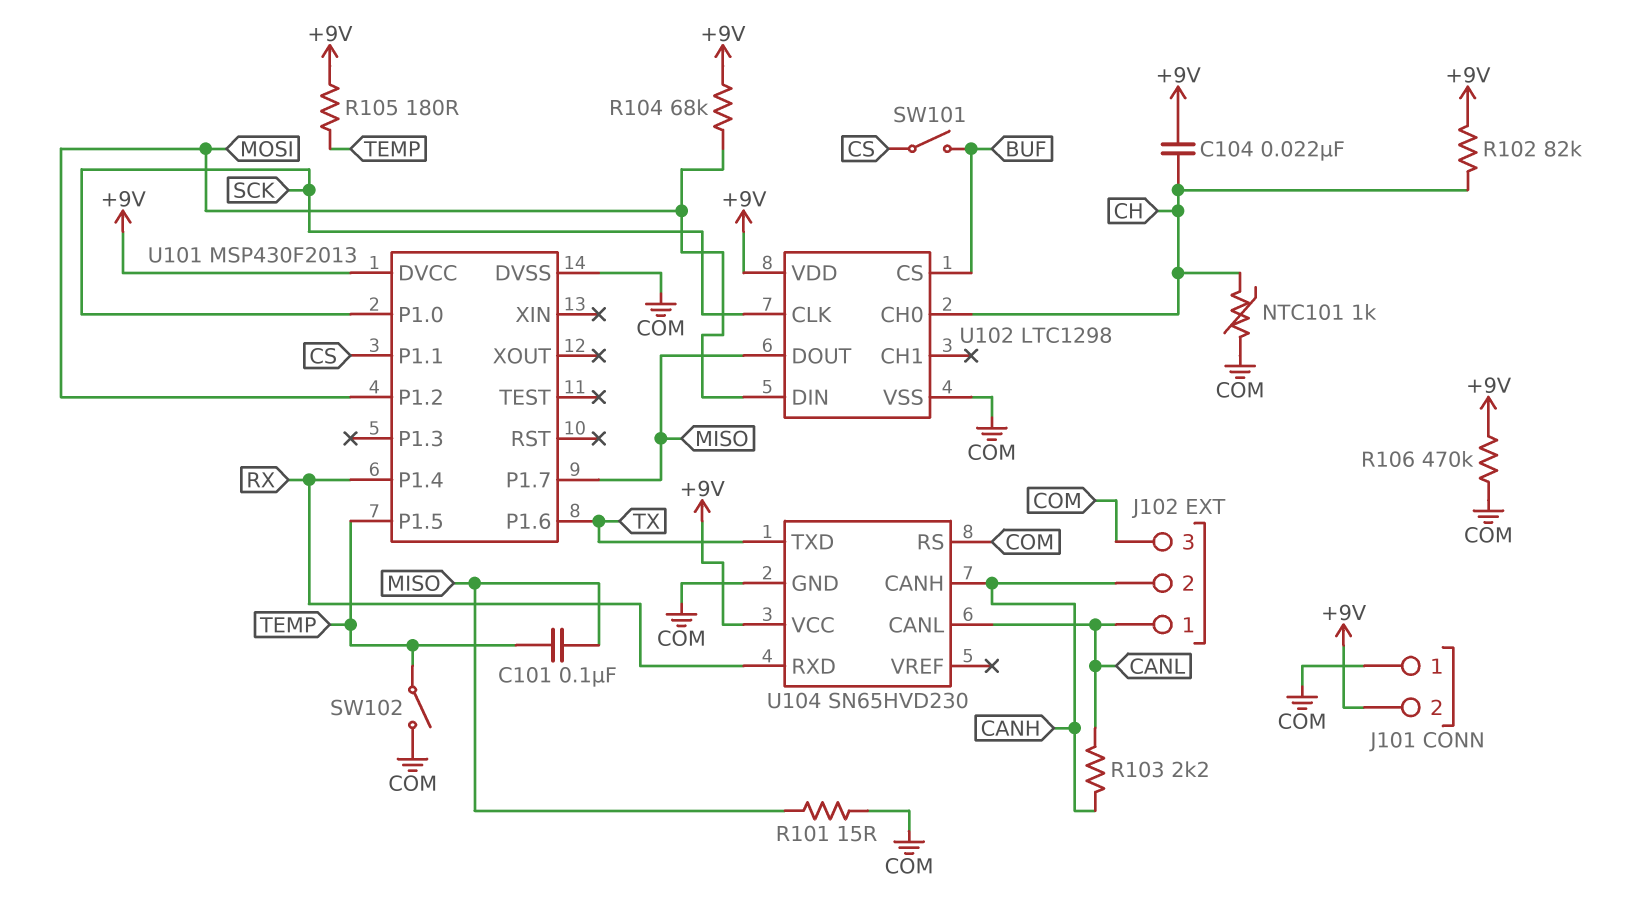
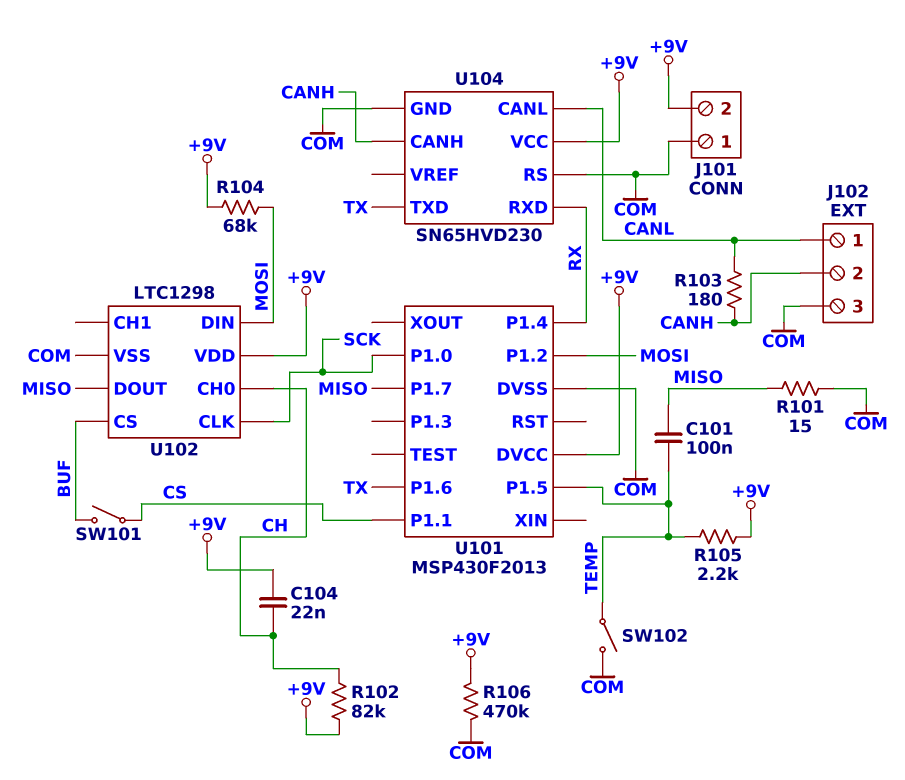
NTC101: 1k (CH, COM) -> none
R103: 2.2k (CANH, CANL) -> 180 (CANH, CANL)
R105: 180 (+9V, TEMP) -> 2.2k (+9V, TEMP)

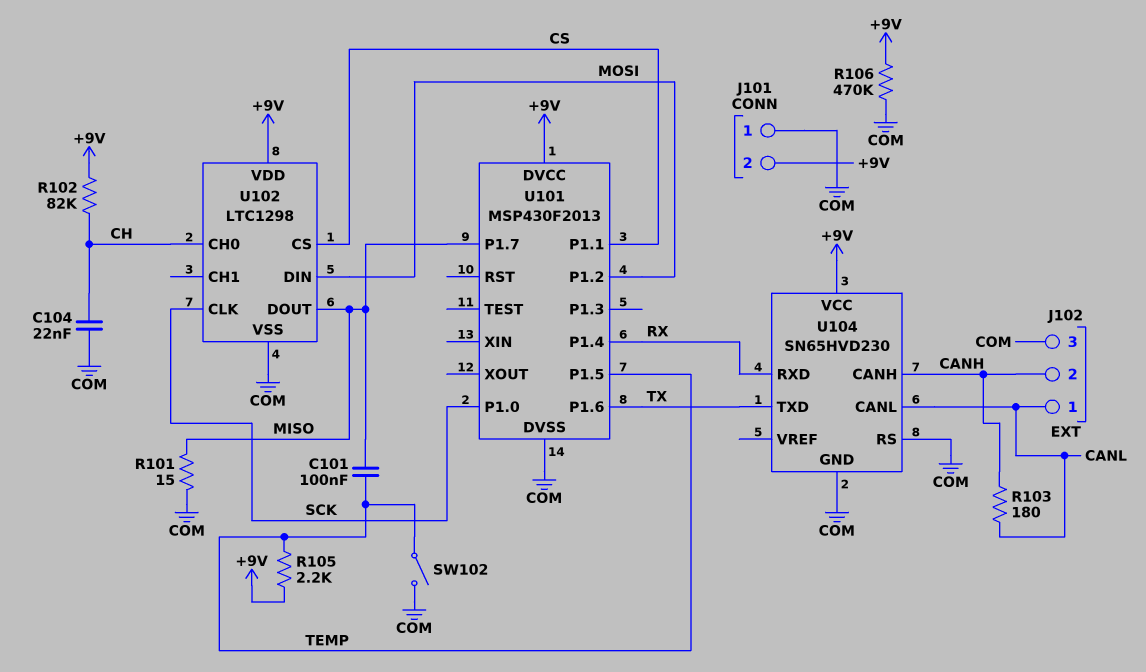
C104: 22nF (+9V, CH) -> 22nF (CH, COM)
R104: 68k (+9V, MOSI) -> none
SW101: switch (BUF, CS) -> none
U102 pin CS: BUF -> CS

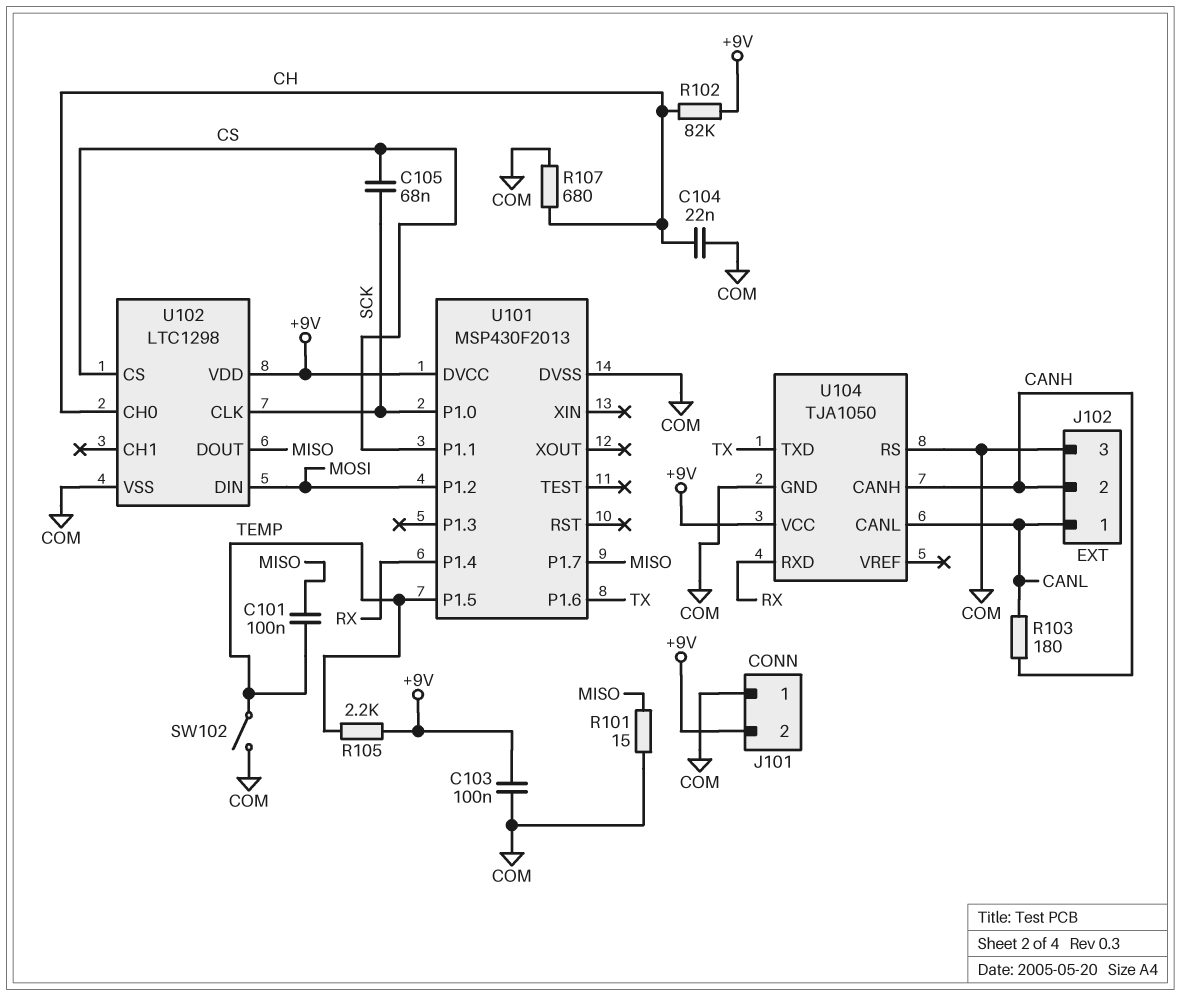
C103: none -> 100nF (+9V, COM)
C105: none -> 68nF (CS, SCK)
R106: 470k (+9V, COM) -> none
R107: none -> 680 (CH, COM)
U104: SN65HVD230 -> TJA1050

